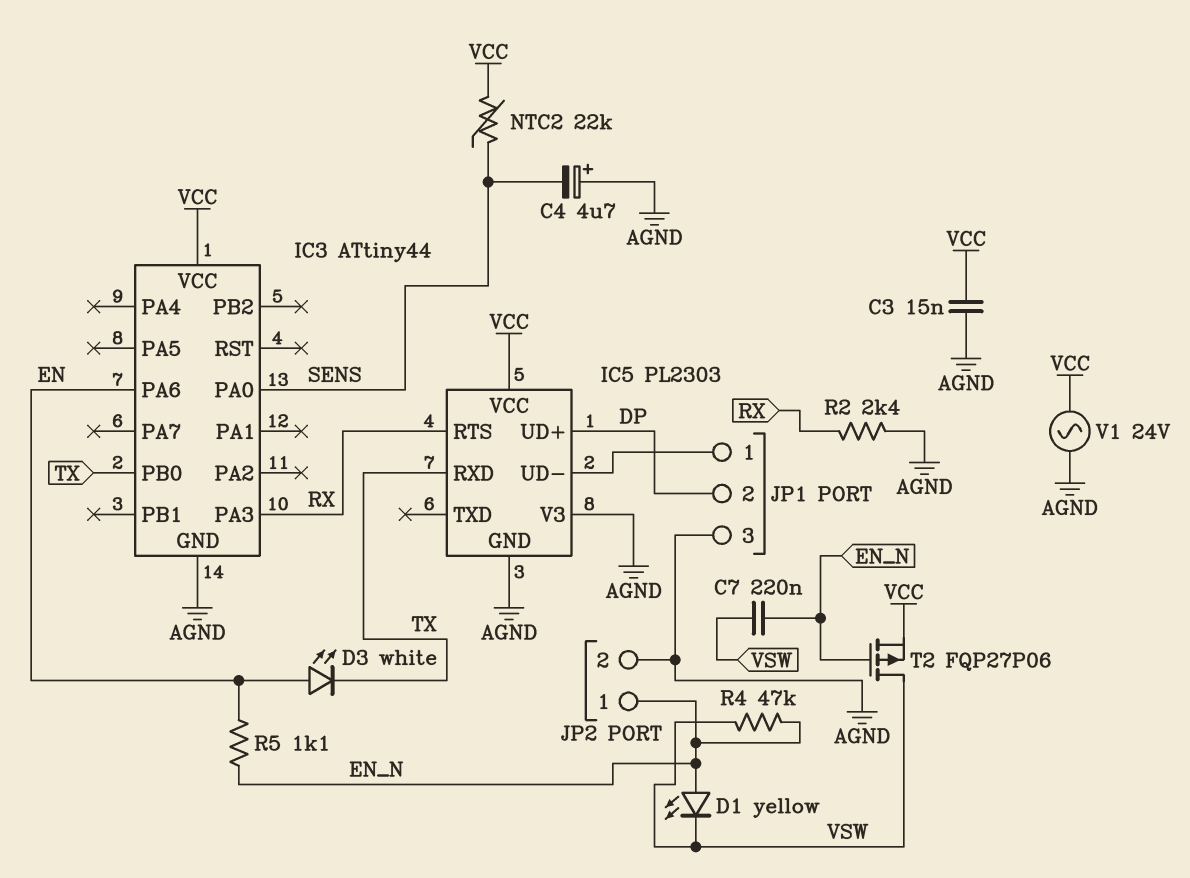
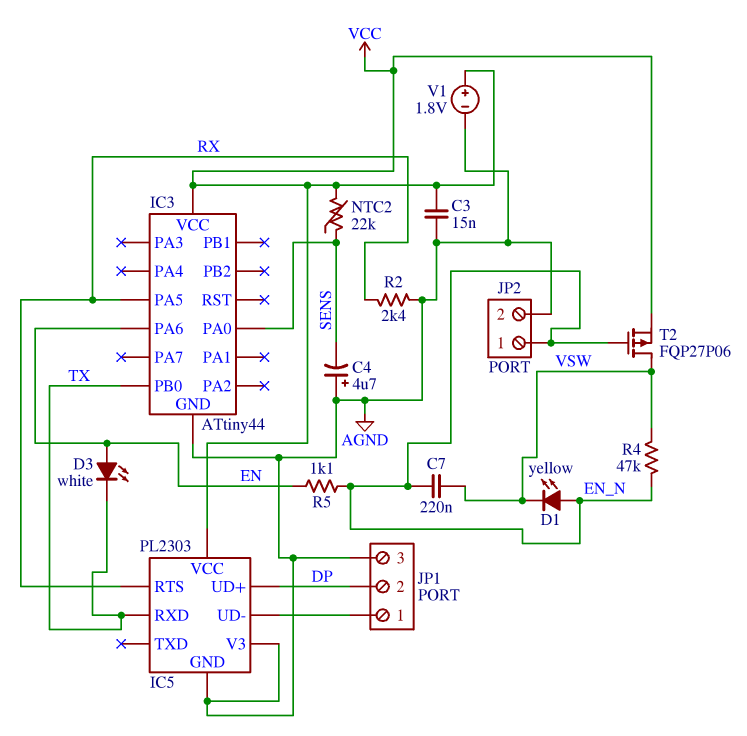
IC3 pin PA3: RX -> none
IC3 pin PA5: none -> RX
V1: AC 24V (AGND, VCC) -> 1.8V (plus VCC, minus AGND)

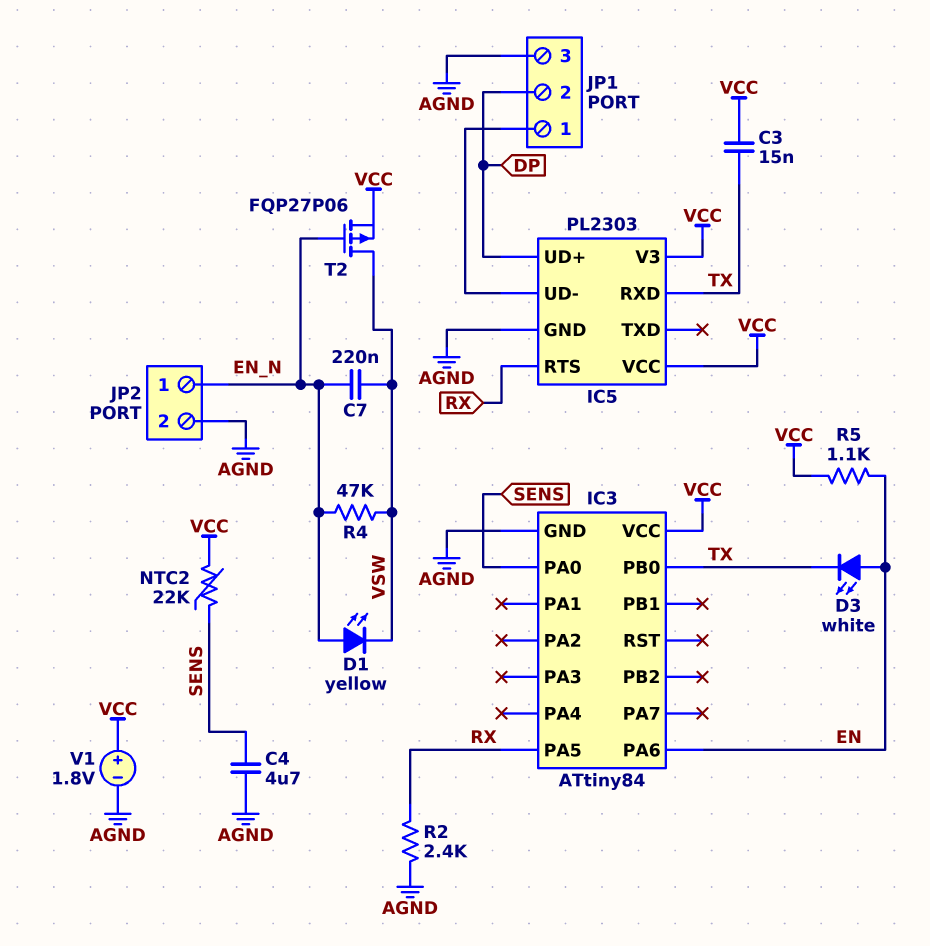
C3: 15nF (AGND, VCC) -> 15nF (TX, VCC)
C4: 4.7uF (plus AGND, minus SENS) -> 4.7uF (AGND, SENS)
IC3: ATtiny44 -> ATtiny84
IC5 pin V3: AGND -> VCC
R5: 1.1k (EN, EN_N) -> 1.1k (EN, VCC)

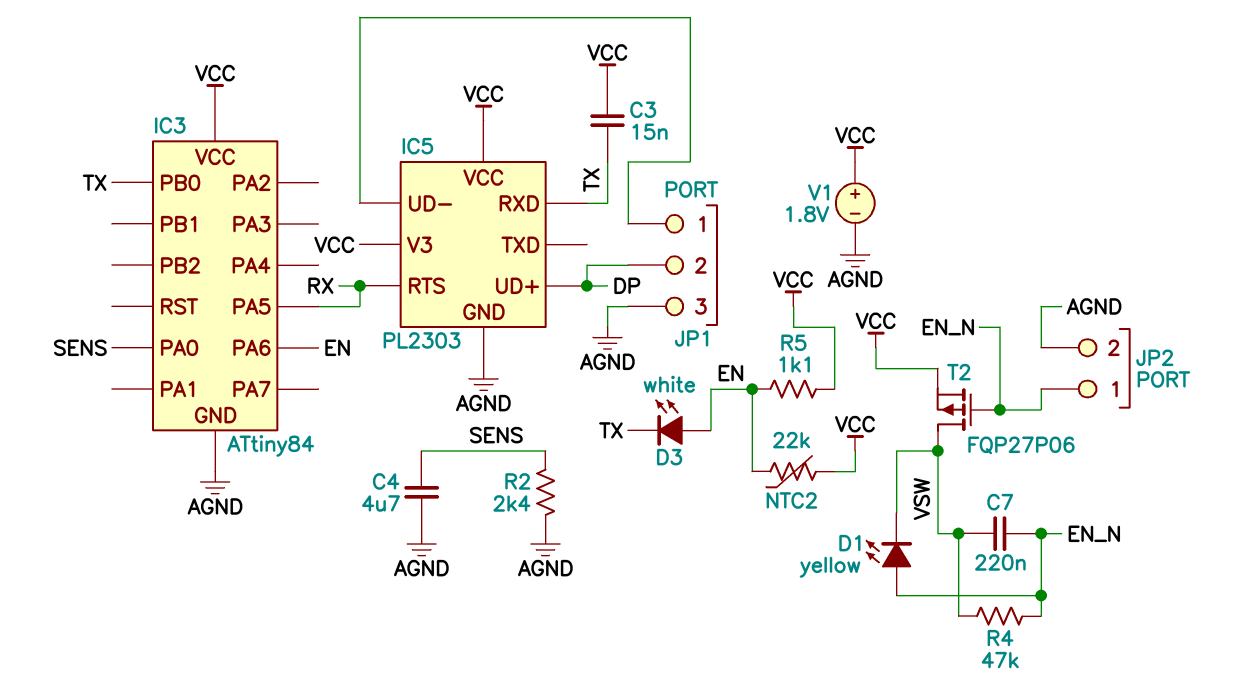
NTC2: 22k (SENS, VCC) -> 22k (EN, VCC)
R2: 2.4k (AGND, RX) -> 2.4k (AGND, SENS)

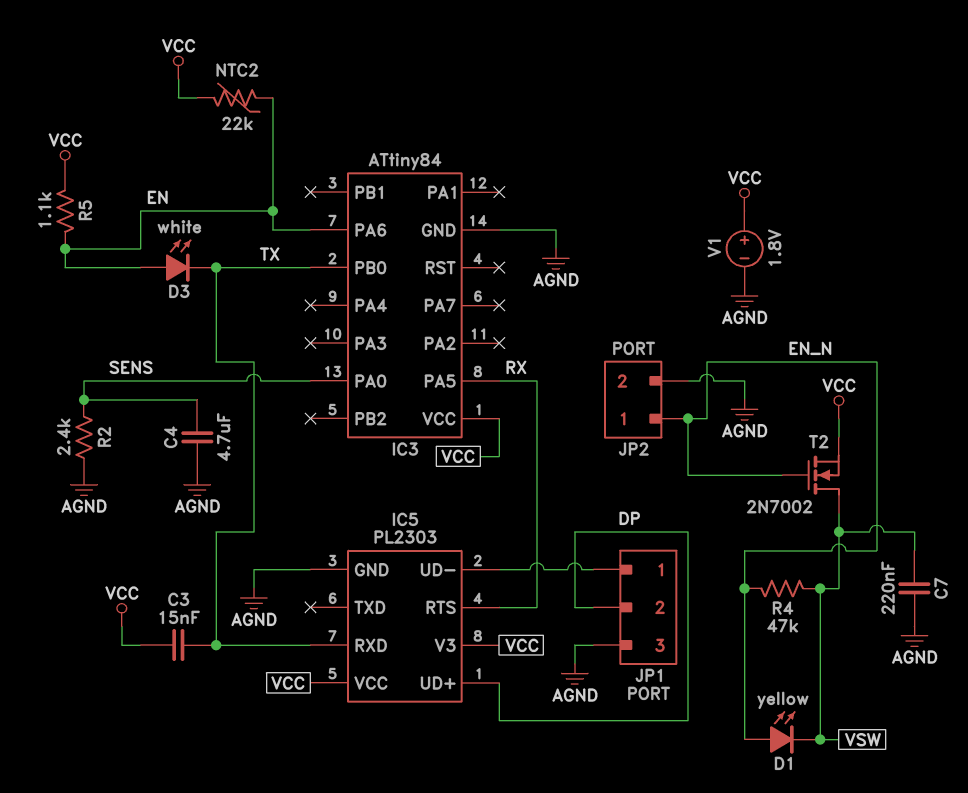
C7: 220nF (EN_N, VSW) -> 220nF (AGND, VSW)
T2: PMOS FQP27P06 (G EN_N, D VSW, S VCC) -> NMOS 2N7002 (G EN_N, D VSW, S VCC)

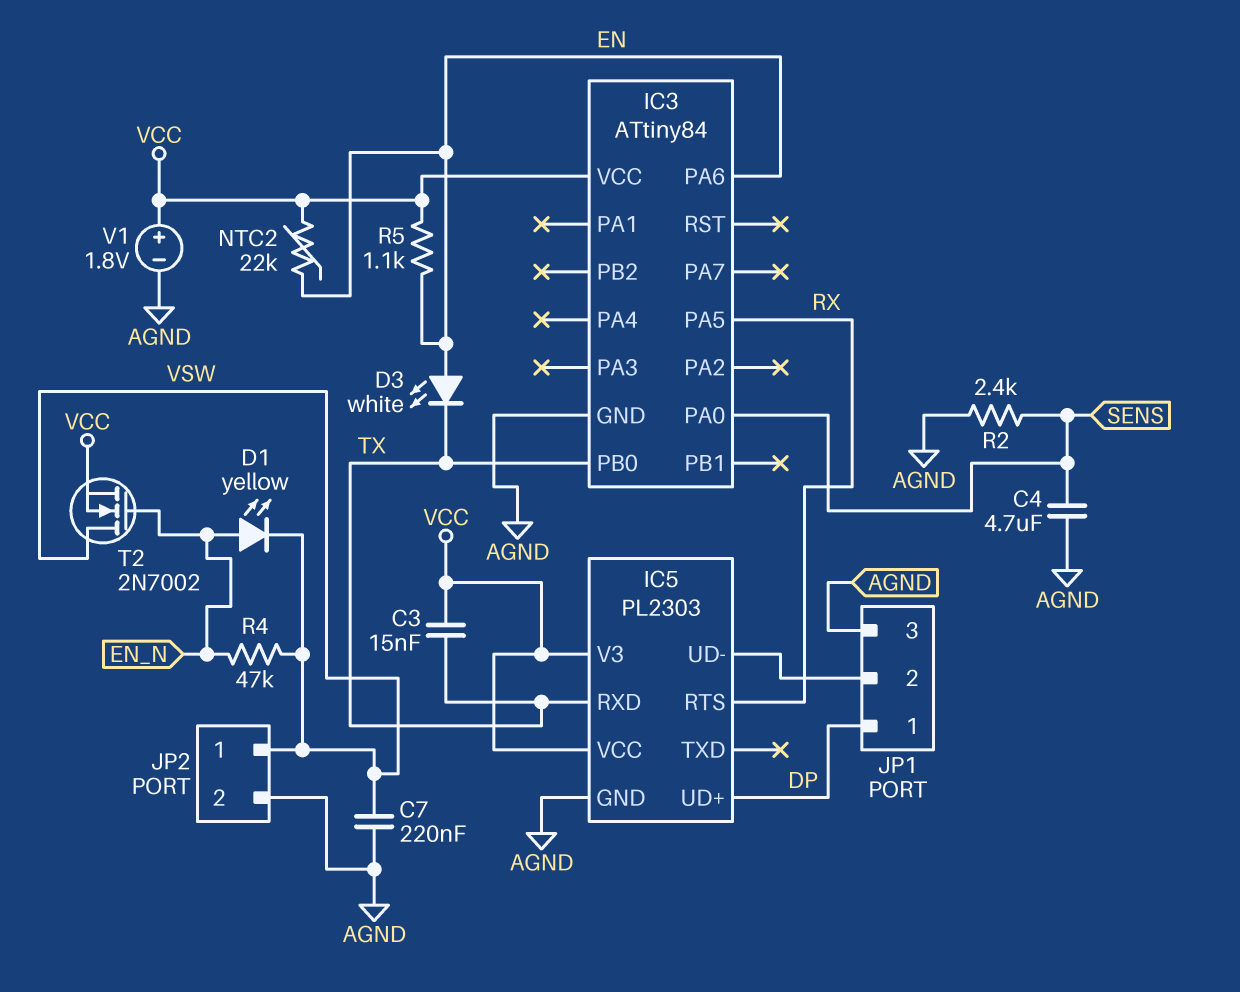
JP1 pin 1: IC5/UD- -> DP
JP1 pin 2: DP -> IC5/UD-
JP2 pin 1: EN_N -> VSW

